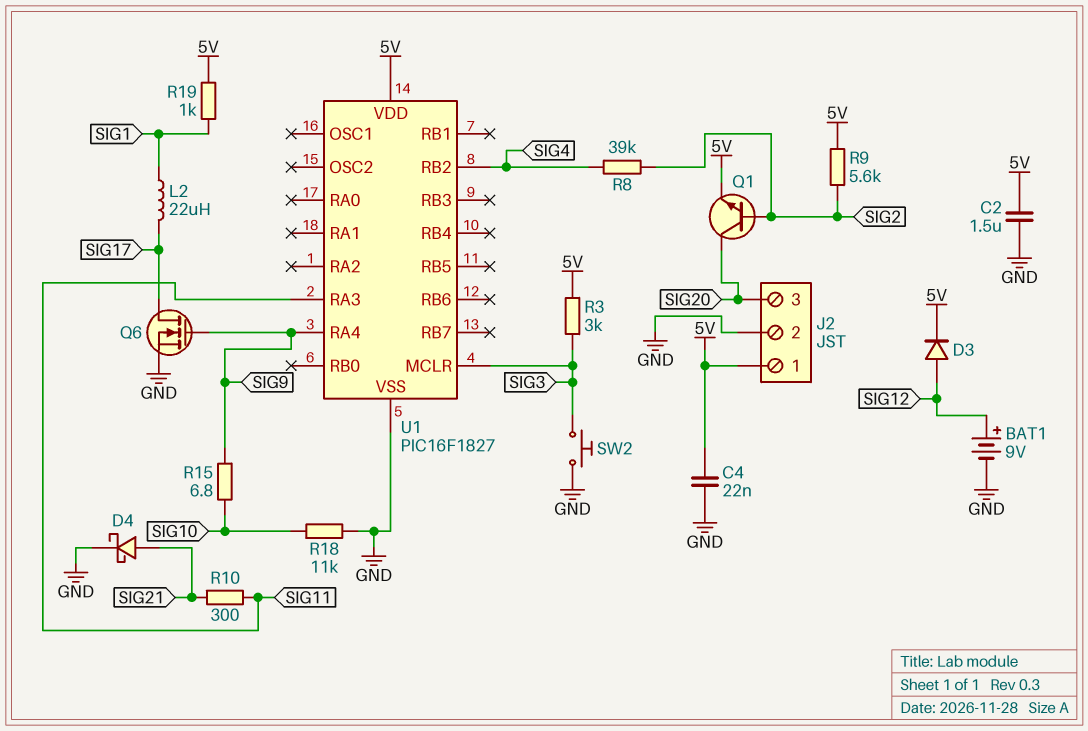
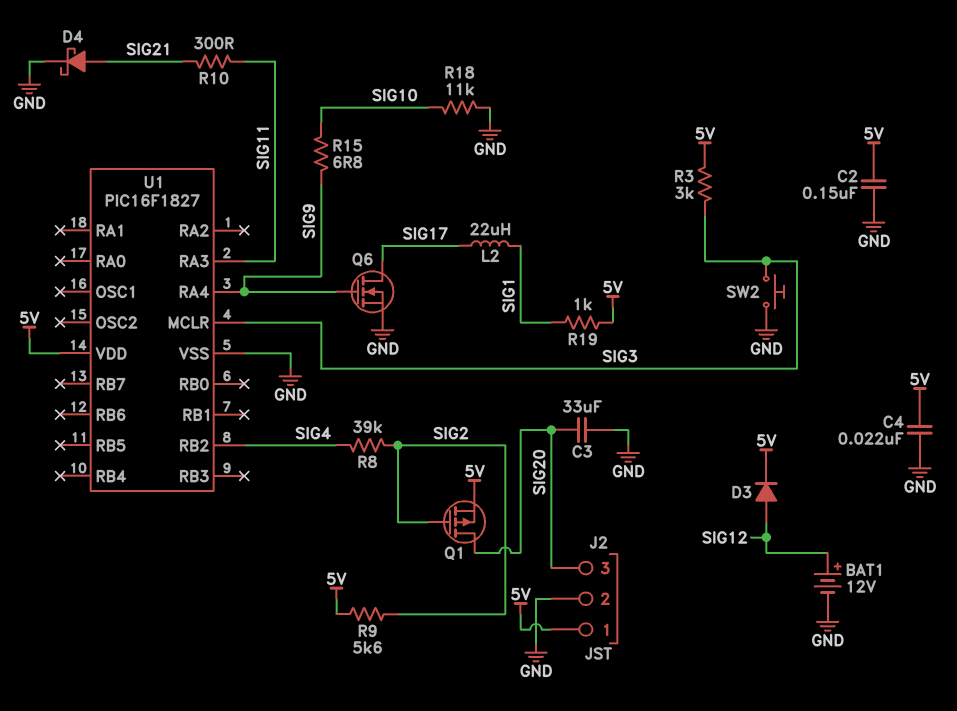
BAT1: 9V (plus SIG12, minus GND) -> 12V (plus SIG12, minus GND)
C2: 1.5uF (5V, GND) -> 150nF (5V, GND)
C3: none -> 33uF (GND, SIG20)
Q1: NPN (B SIG2, C SIG20, E 5V) -> PMOS (G SIG2, D SIG20, S 5V)

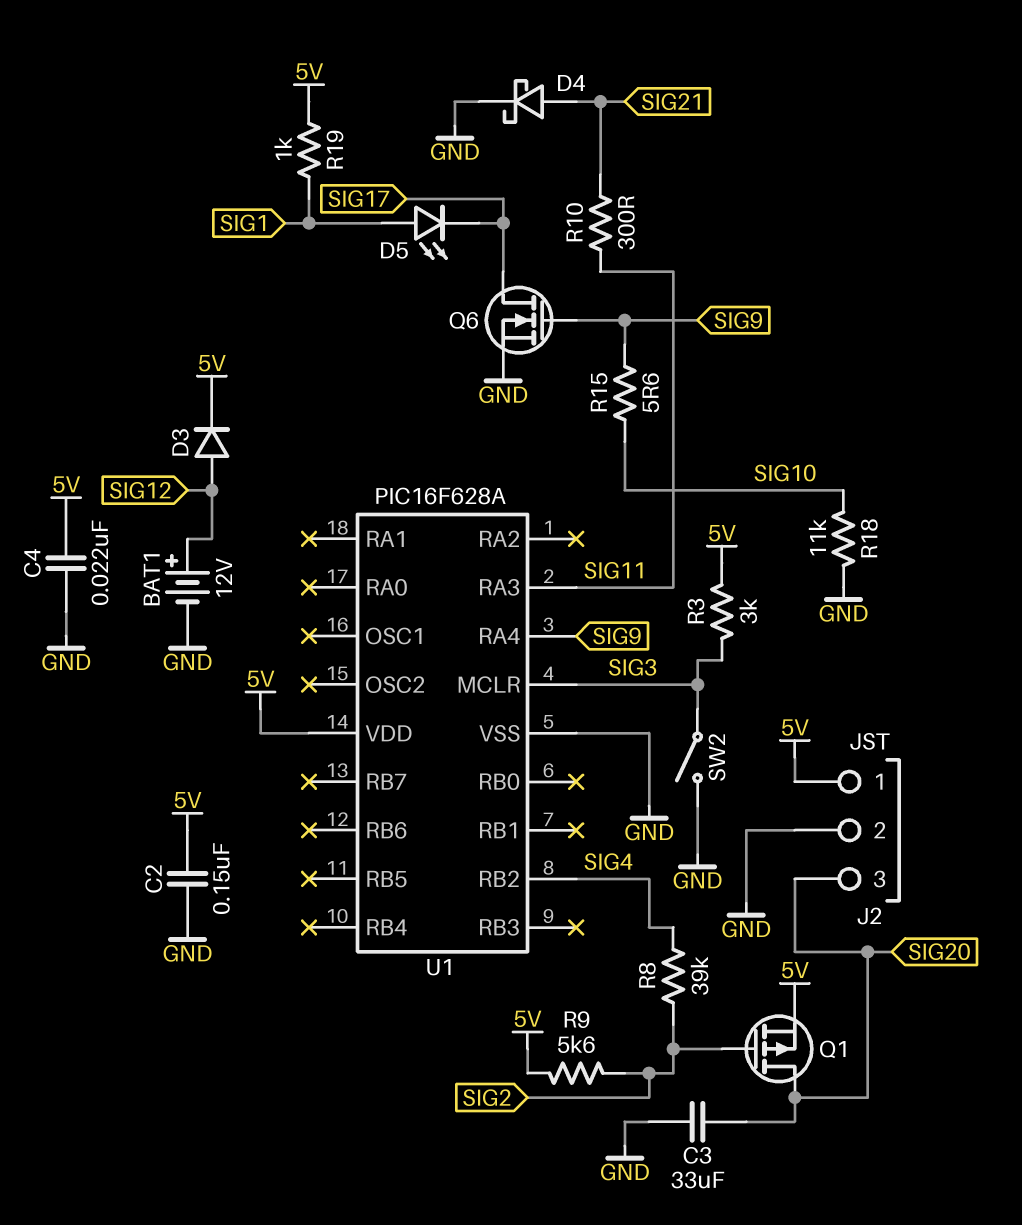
D5: none -> LED (A SIG1, K SIG17)
L2: 22uH (SIG1, SIG17) -> none
R15: 6.8 (SIG9, SIG10) -> 5.6 (SIG9, SIG10)
SW2: button (GND, SIG3) -> switch (GND, SIG3)
U1: PIC16F1827 -> PIC16F628A

